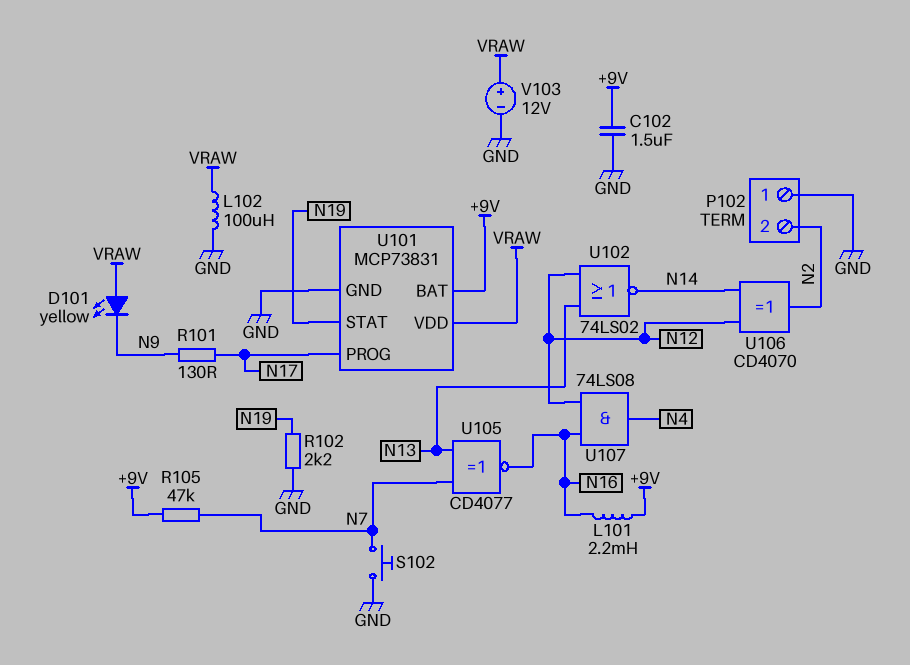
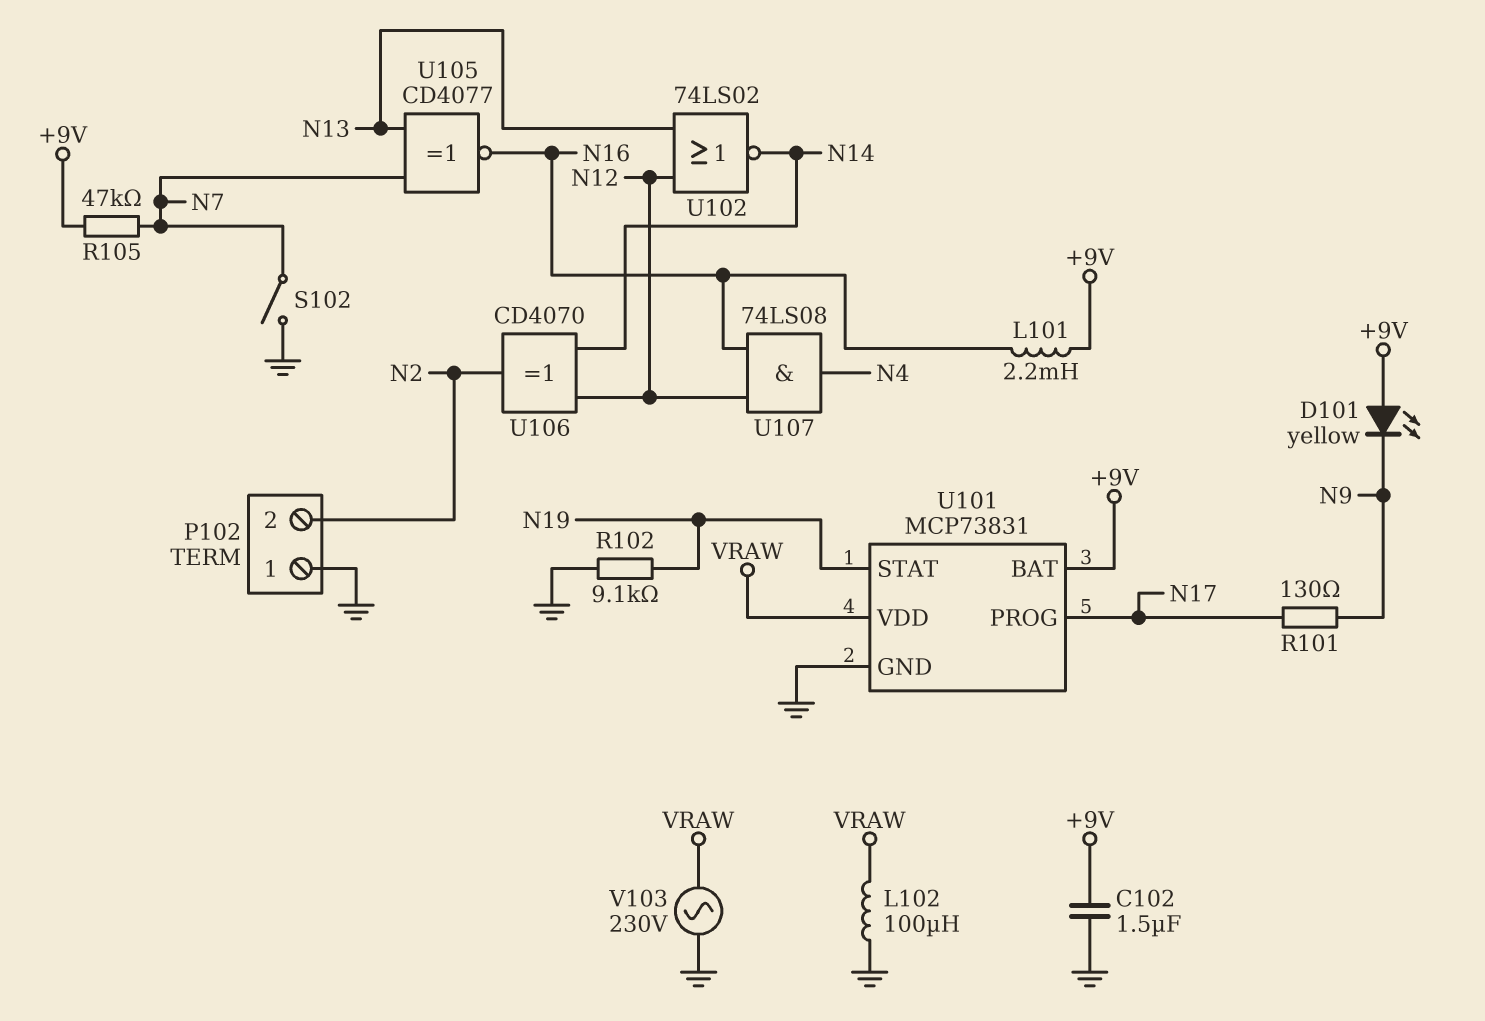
D101: LED yellow (A VRAW, K N9) -> LED yellow (A +9V, K N9)
R102: 2.2k (GND, N19) -> 9.1k (GND, N19)
S102: button (GND, N7) -> switch (GND, N7)
V103: 12V (plus VRAW, minus GND) -> AC 230V (GND, VRAW)

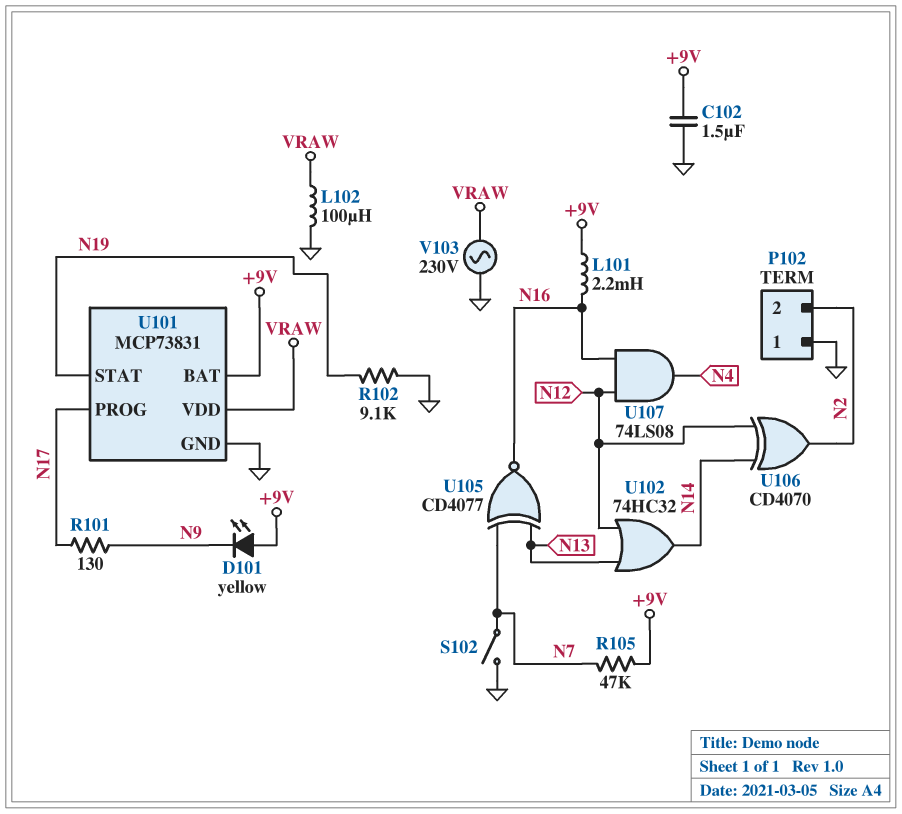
U102: NOR 74LS02 (in N12, in N13, out N14) -> OR 74HC32 (in N12, in N13, out N14)

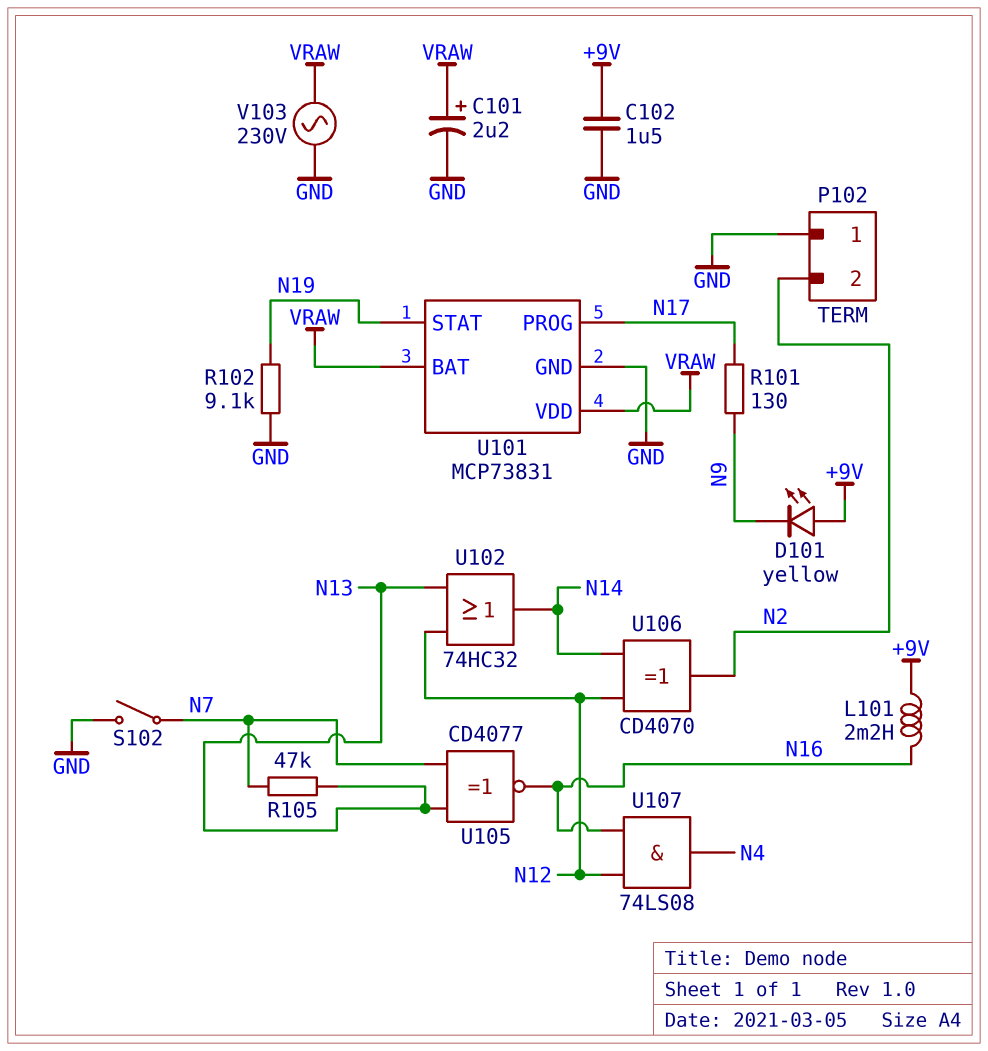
C101: none -> 2.2uF (plus VRAW, minus GND)
L102: 100uH (GND, VRAW) -> none
R105: 47k (+9V, N7) -> 47k (N7, N13)
U101 pin BAT: +9V -> VRAW

